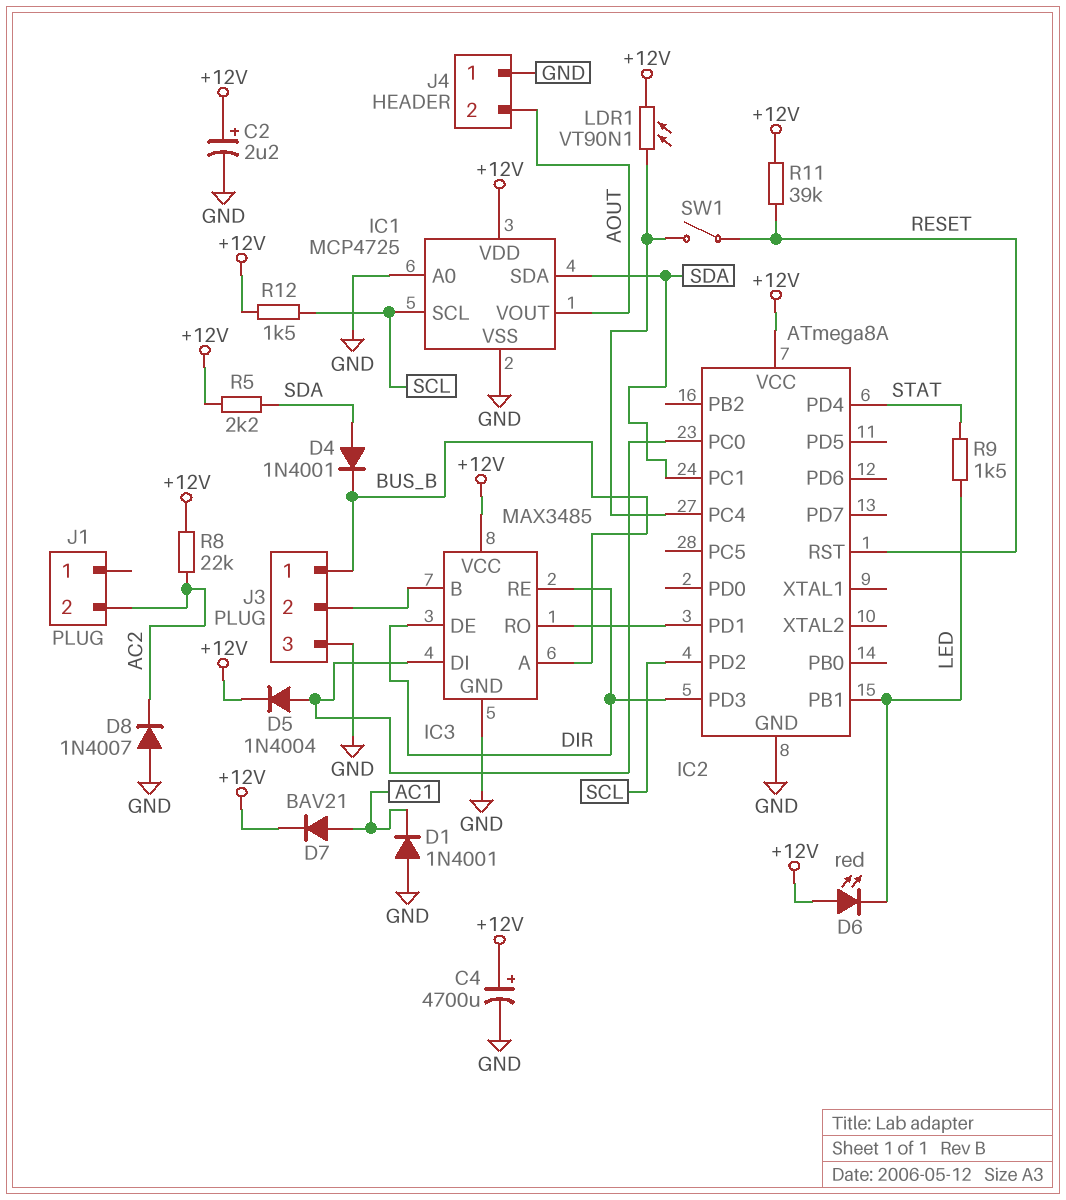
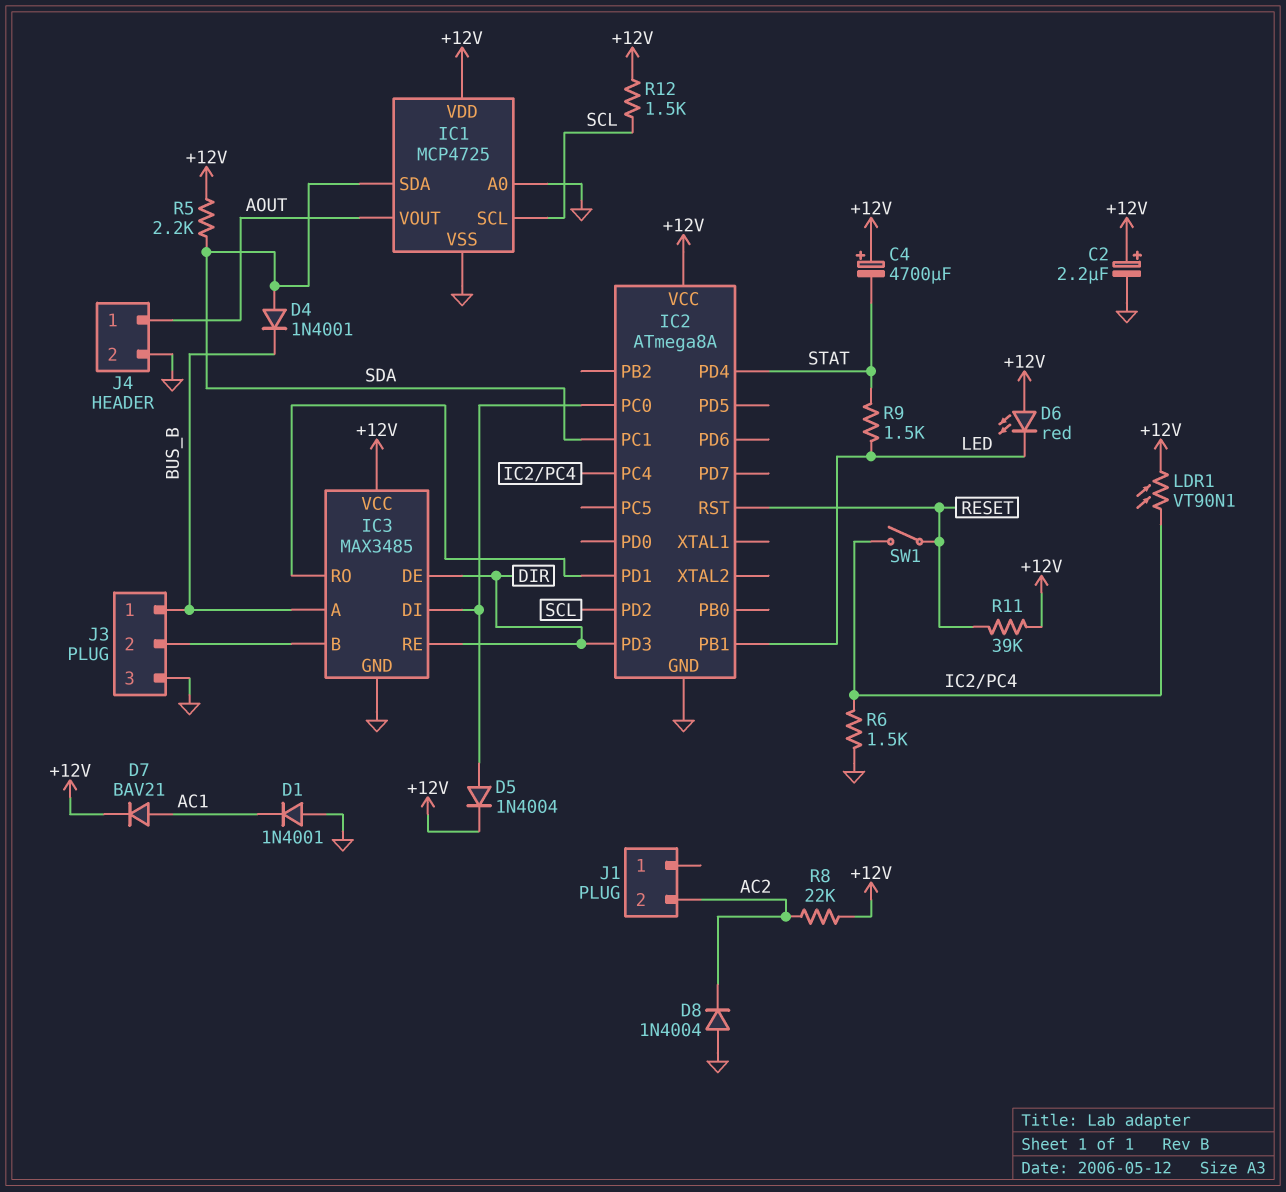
C4: 4700uF (plus +12V, minus GND) -> 4700uF (plus +12V, minus STAT)
D8: diode 1N4007 (A GND, K AC2) -> diode 1N4004 (A GND, K AC2)
J4 pin 1: GND -> AOUT
J4 pin 2: AOUT -> GND
R6: none -> 1.5k (GND, IC2/PC4)

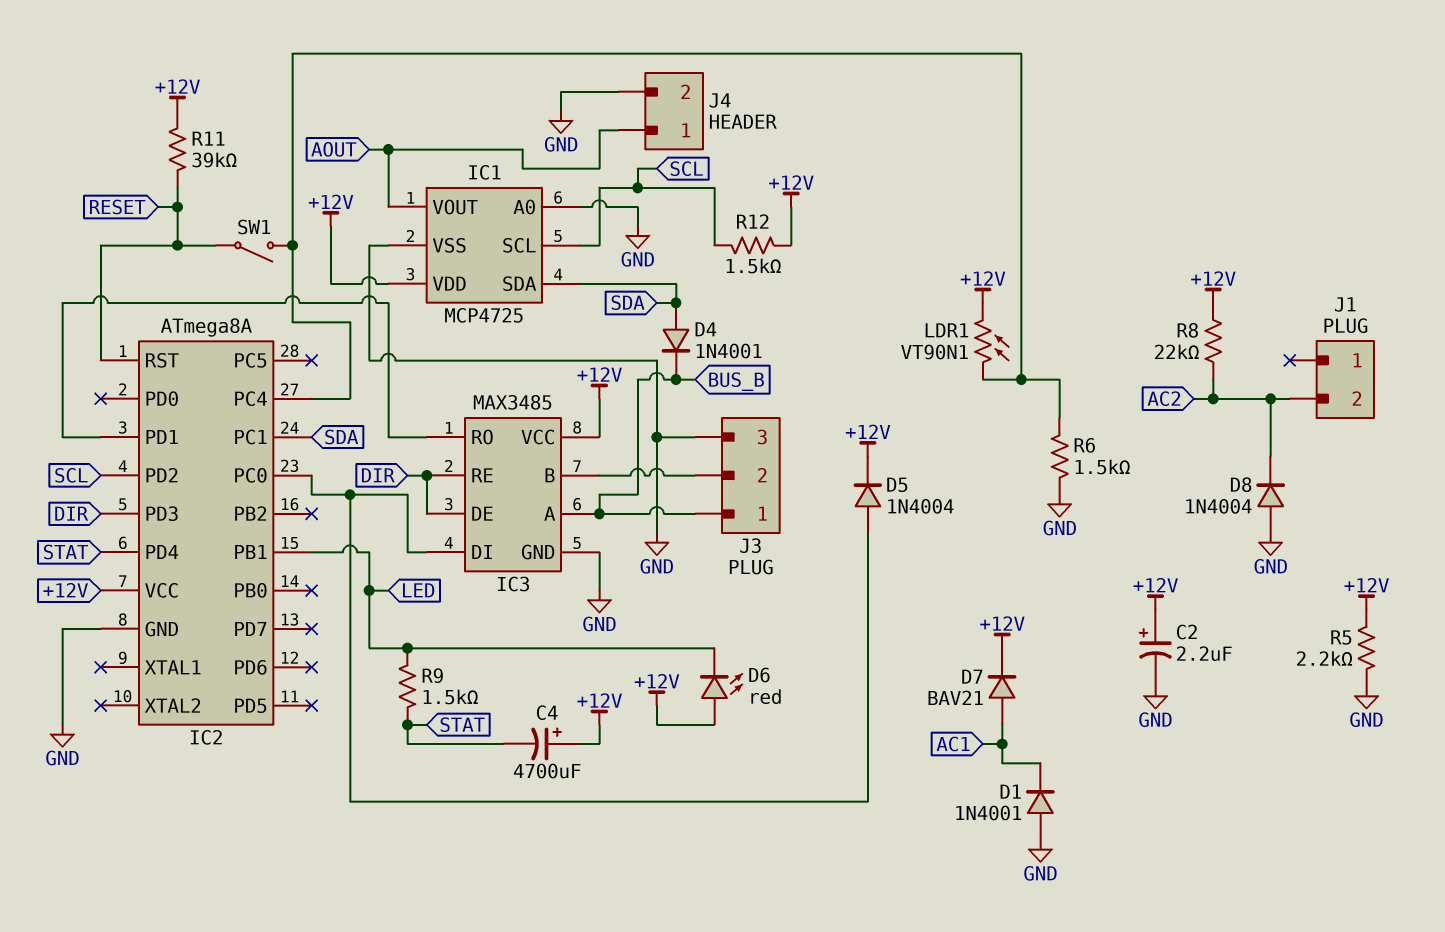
R5: 2.2k (+12V, SDA) -> 2.2k (+12V, GND)

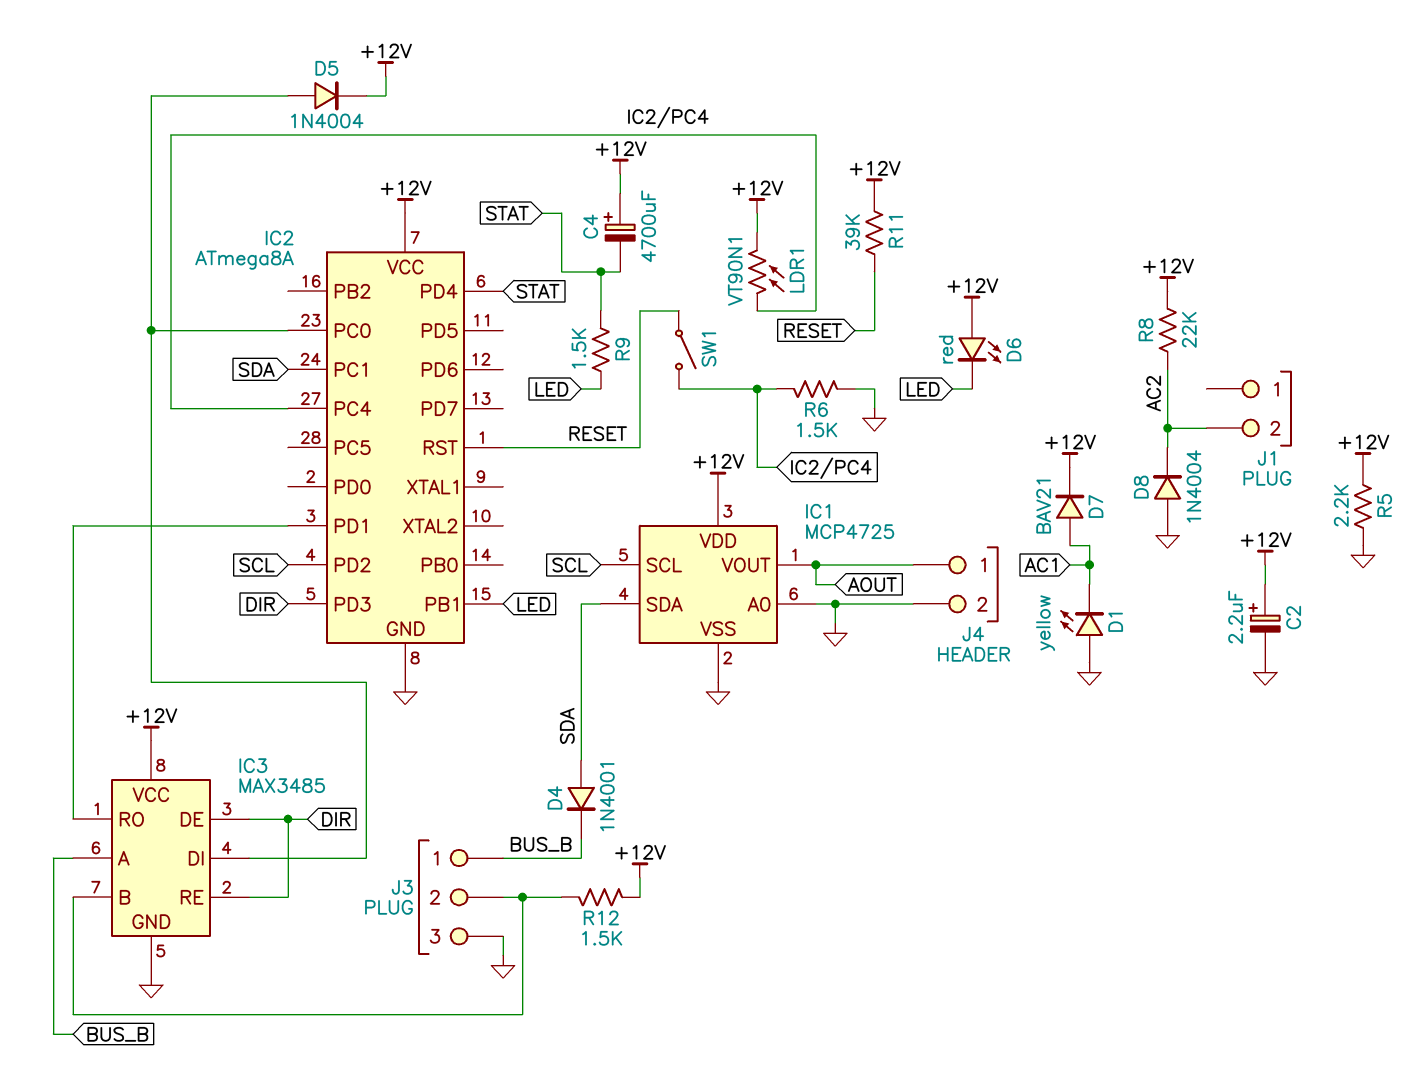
D1: diode 1N4001 (A GND, K AC1) -> LED yellow (A GND, K AC1)
R12: 1.5k (+12V, SCL) -> 1.5k (+12V, IC3/B)

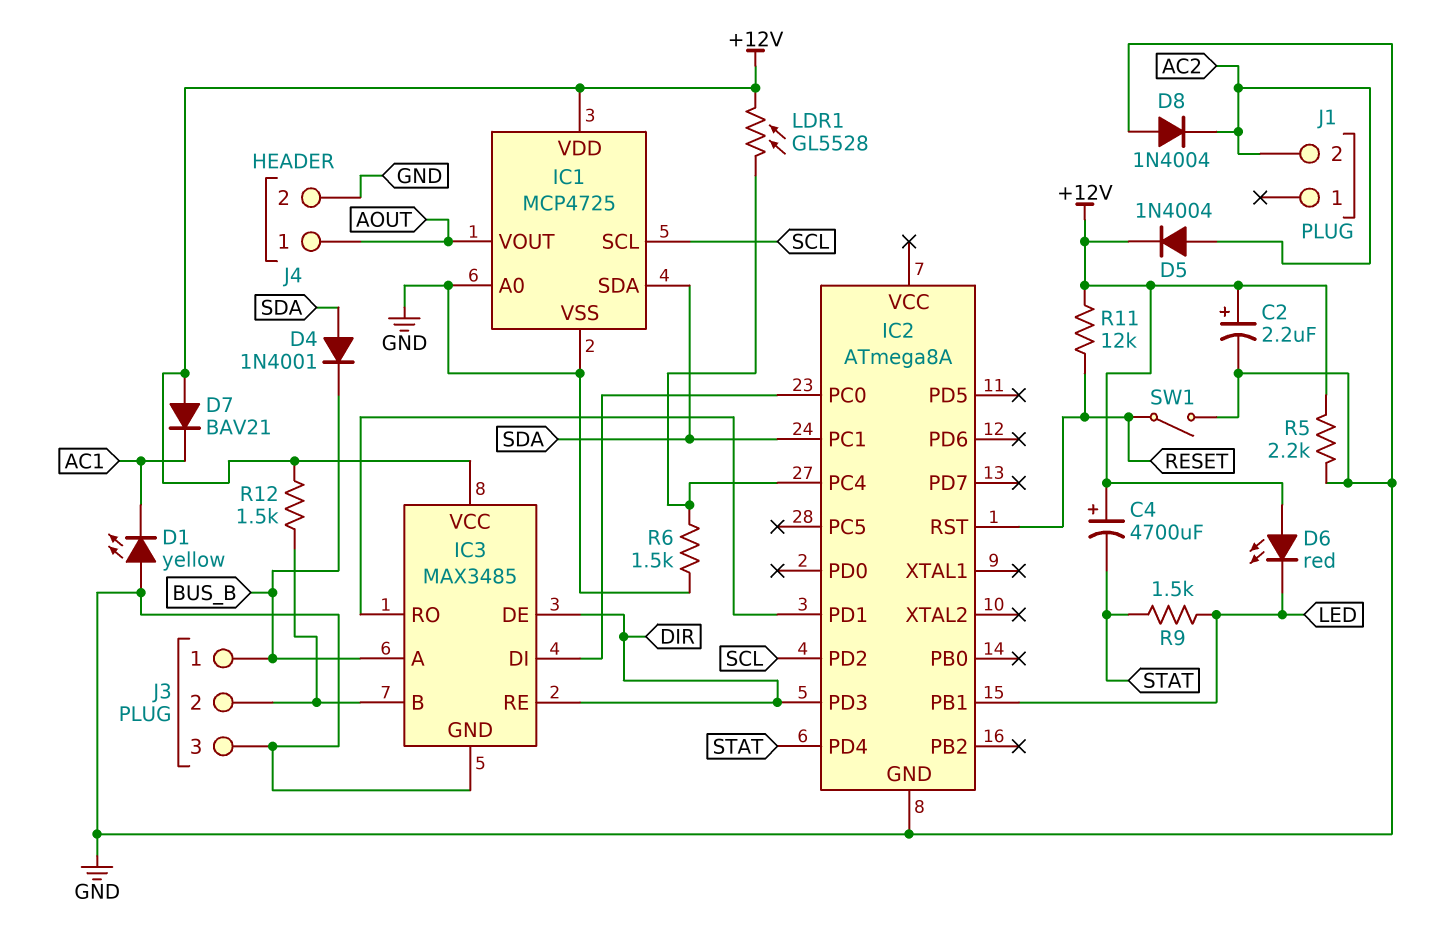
D5: diode 1N4004 (A IC2/PC0, K +12V) -> diode 1N4004 (A AC2, K +12V)
D7: diode BAV21 (A AC1, K +12V) -> diode BAV21 (A +12V, K AC1)
IC2 pin VCC: +12V -> none
LDR1: VT90N1 (+12V, IC2/PC4) -> GL5528 (+12V, IC2/PC4)
R8: 22k (+12V, AC2) -> none
R11: 39k (+12V, RESET) -> 12k (+12V, RESET)
SW1: switch (IC2/PC4, RESET) -> switch (GND, RESET)

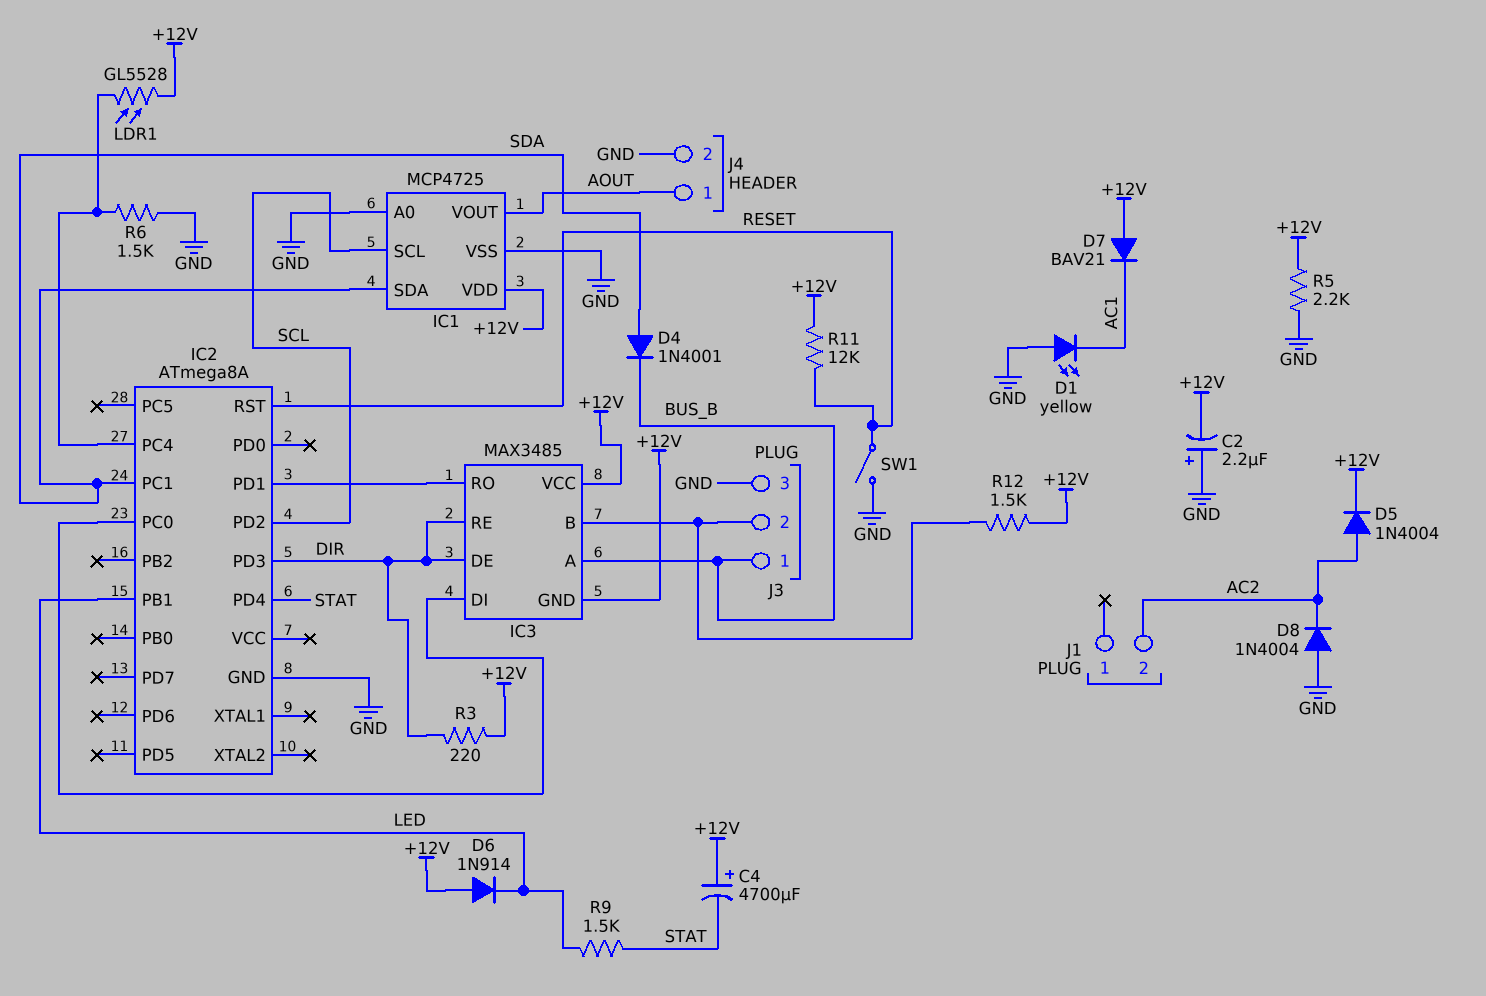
C2: 2.2uF (plus +12V, minus GND) -> 2.2uF (plus GND, minus +12V)
D6: LED red (A +12V, K LED) -> diode 1N914 (A +12V, K LED)
IC3 pin GND: GND -> +12V
R3: none -> 220 (+12V, DIR)

